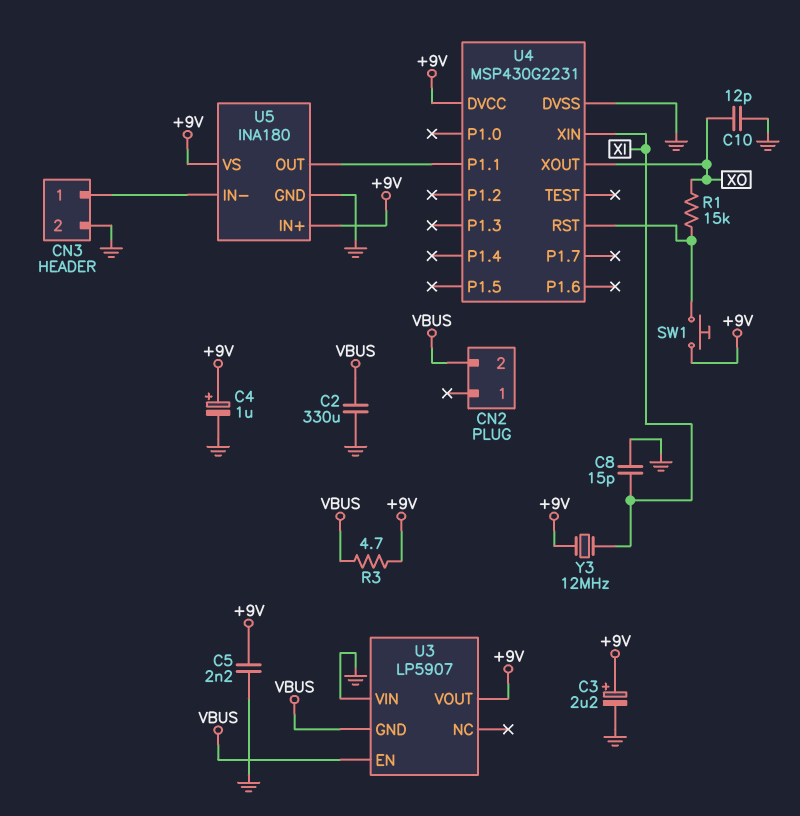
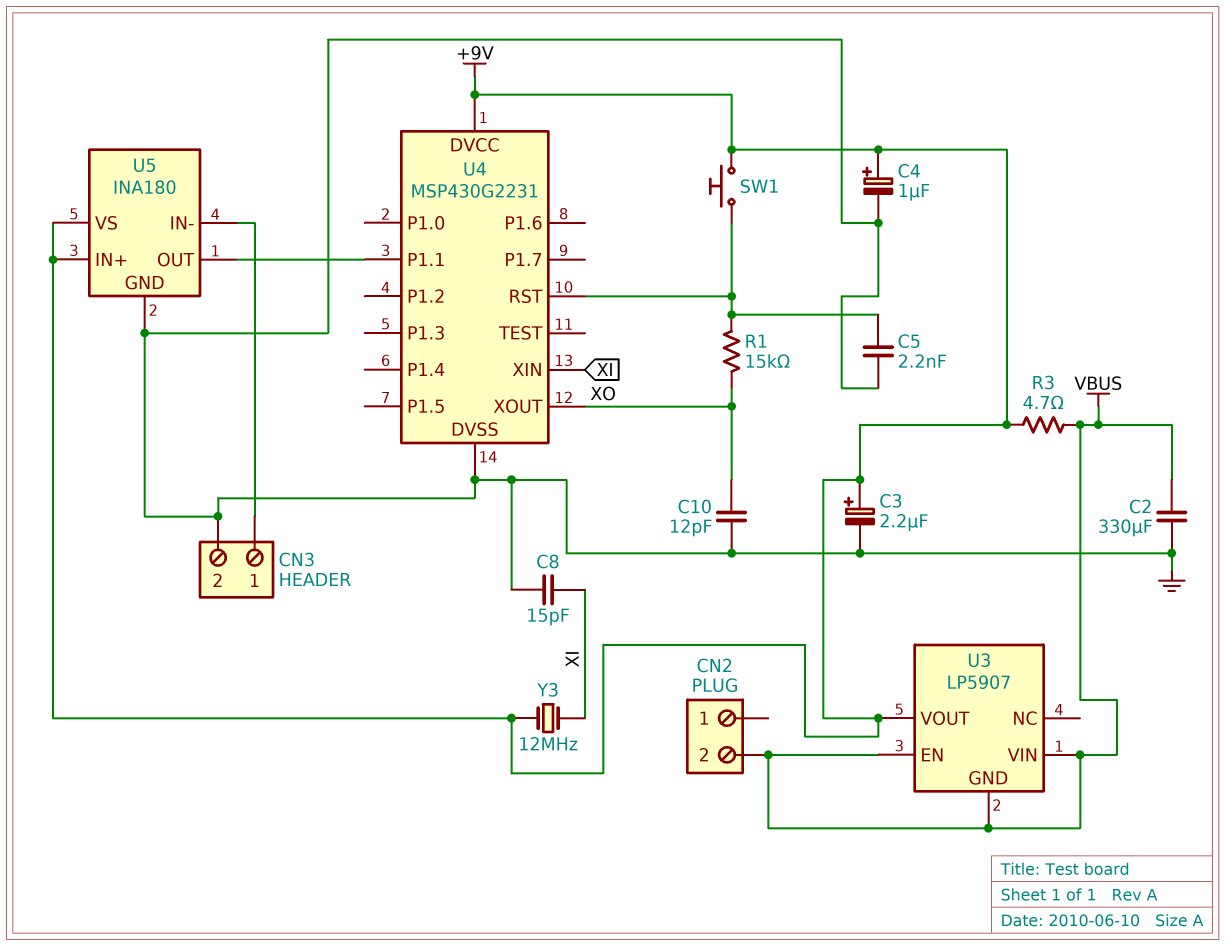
C5: 2.2nF (+9V, GND) -> 2.2nF (GND, U4/RST)
U3 pin VIN: GND -> VBUS

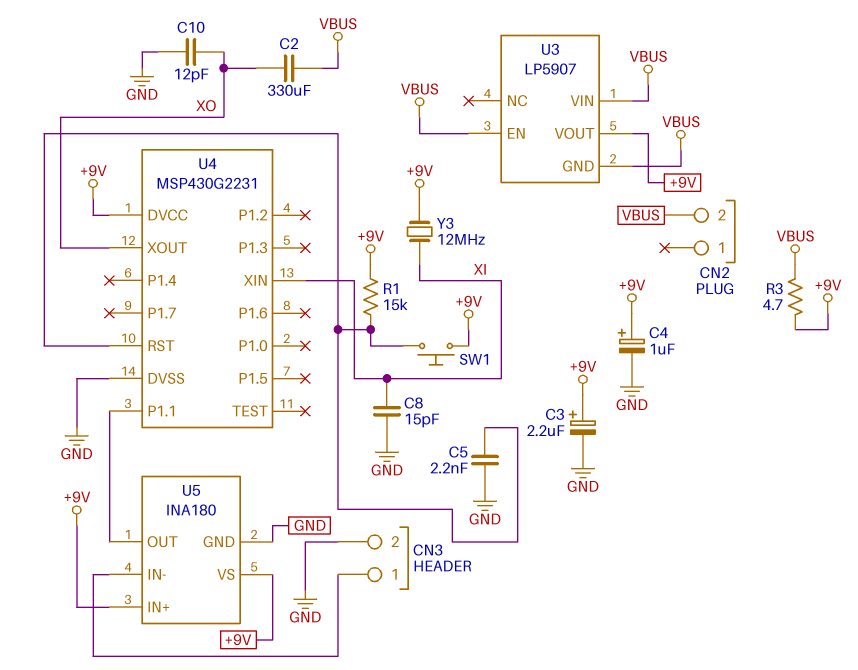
C2: 330uF (GND, VBUS) -> 330uF (VBUS, XO)
R1: 15k (U4/RST, XO) -> 15k (+9V, U4/RST)

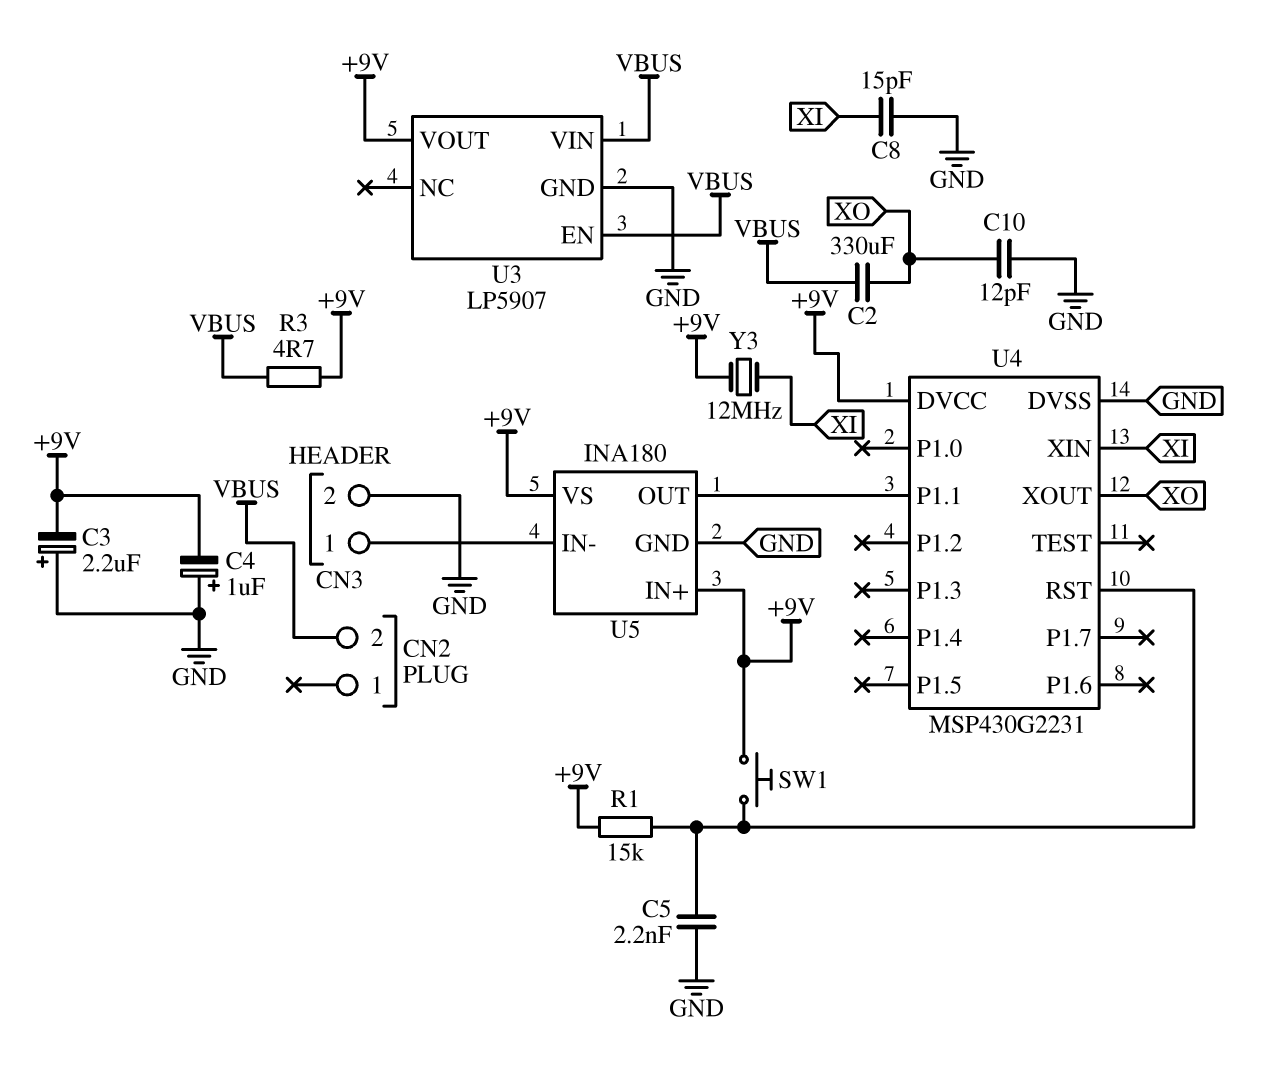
C3: 2.2uF (plus +9V, minus GND) -> 2.2uF (plus GND, minus +9V)
C4: 1uF (plus +9V, minus GND) -> 1uF (plus GND, minus +9V)
U3 pin GND: VBUS -> GND

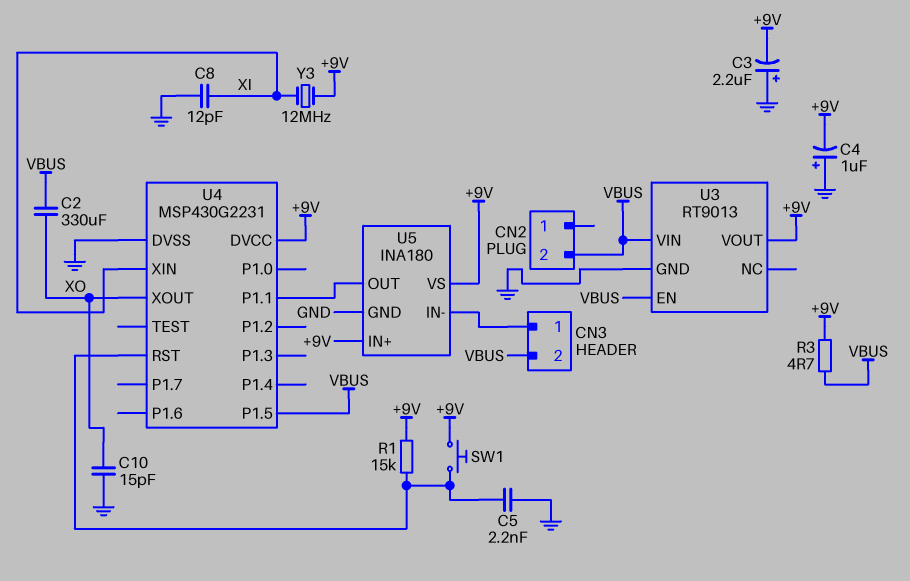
C8: 15pF (GND, XI) -> 12pF (GND, XI)
C10: 12pF (GND, XO) -> 15pF (GND, XO)
CN3 pin 2: GND -> VBUS
U3: LP5907 -> RT9013
U4 pin P1.5: none -> VBUS

